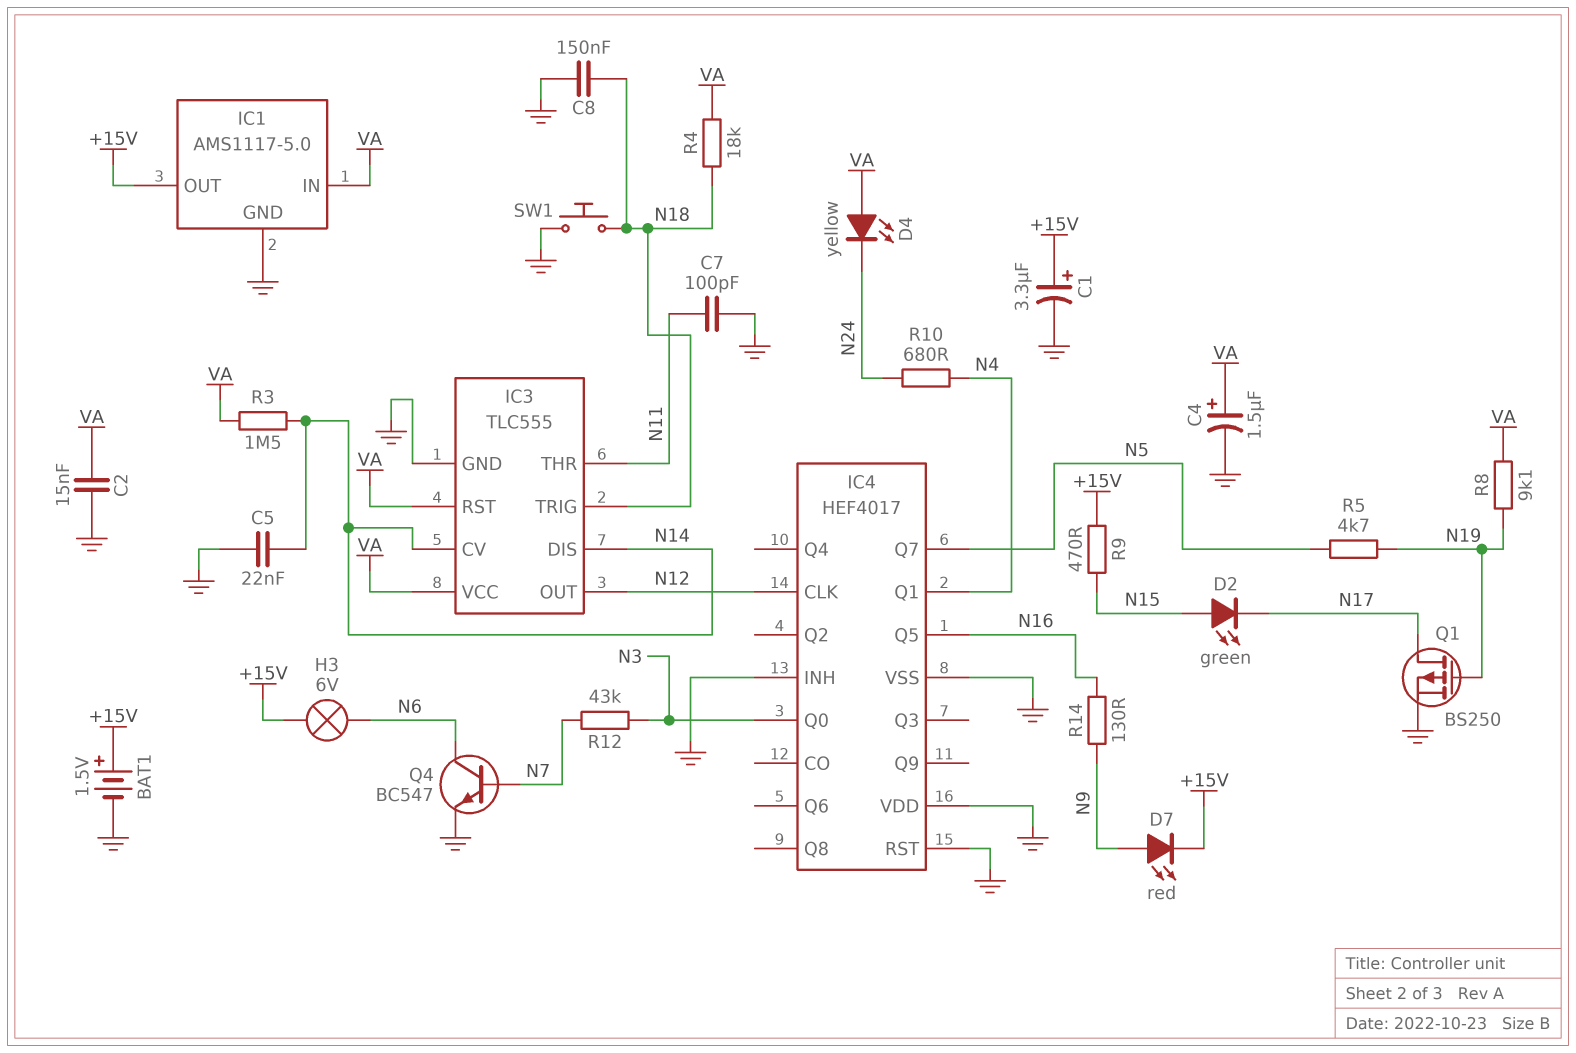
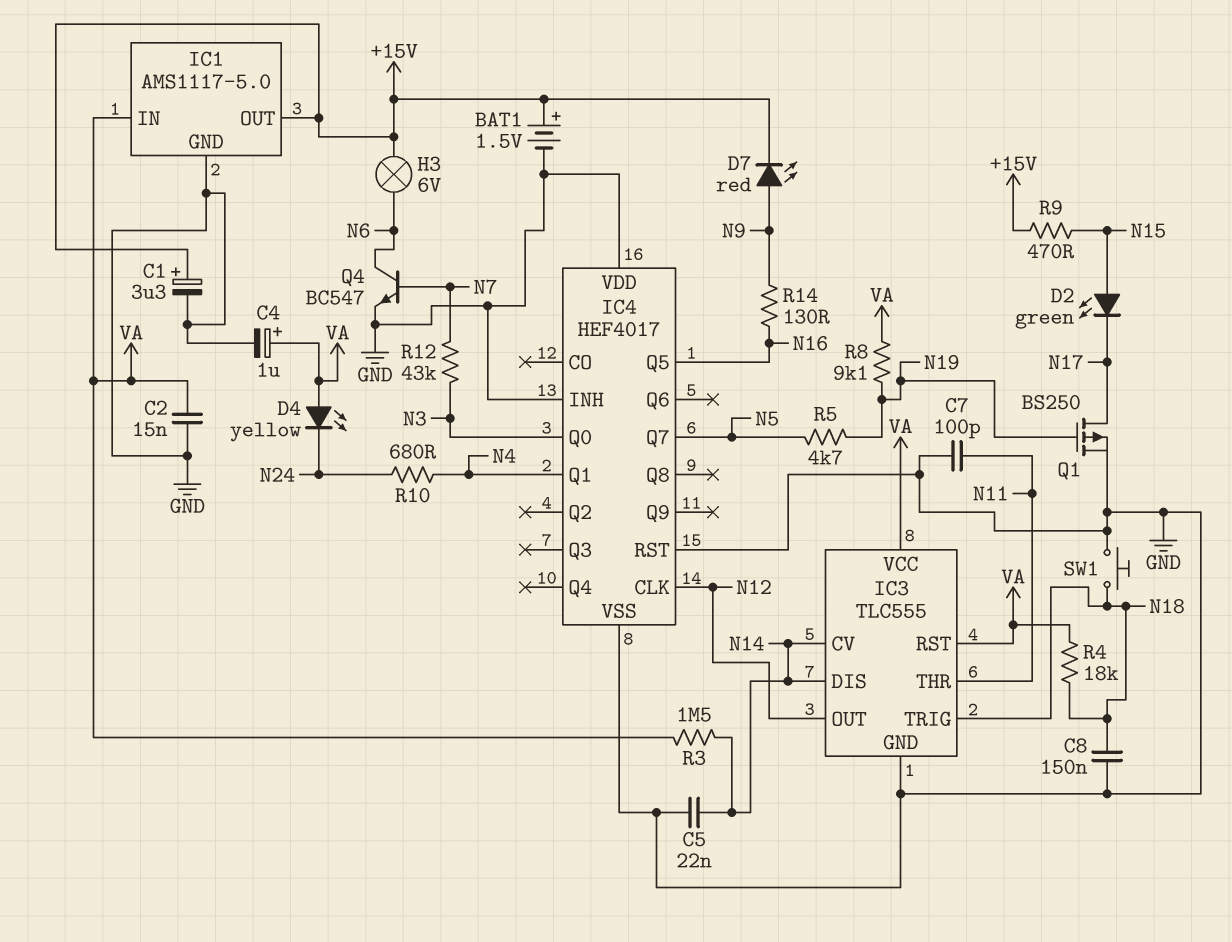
C4: 1.5uF (plus VA, minus GND) -> 1uF (plus VA, minus GND)

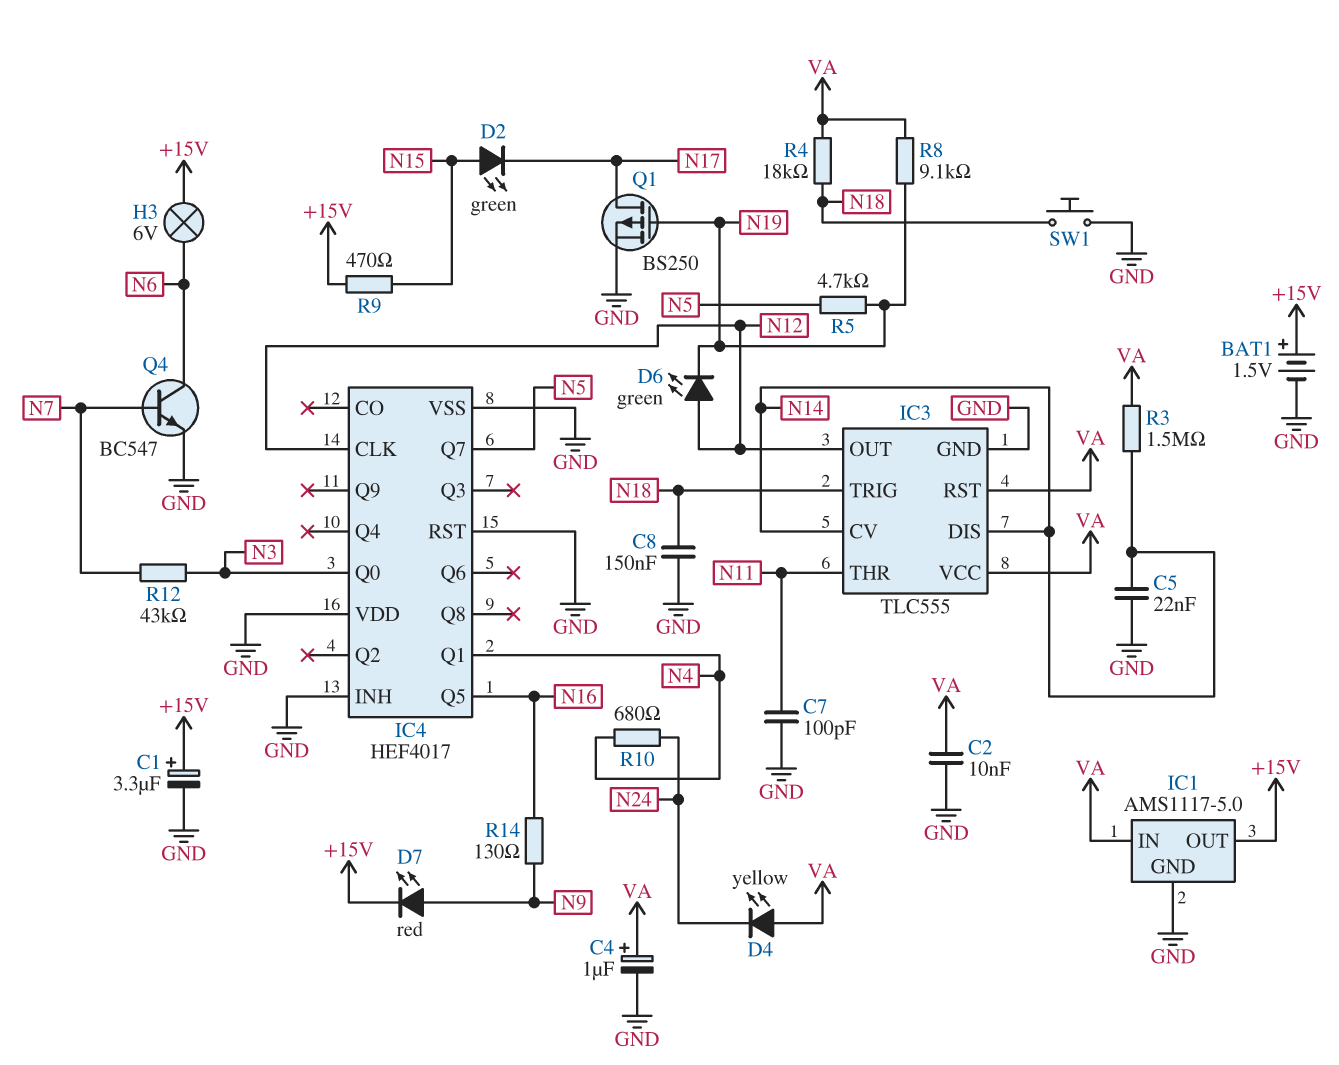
C2: 15nF (GND, VA) -> 10nF (GND, VA)
D6: none -> LED green (A N12, K N19)

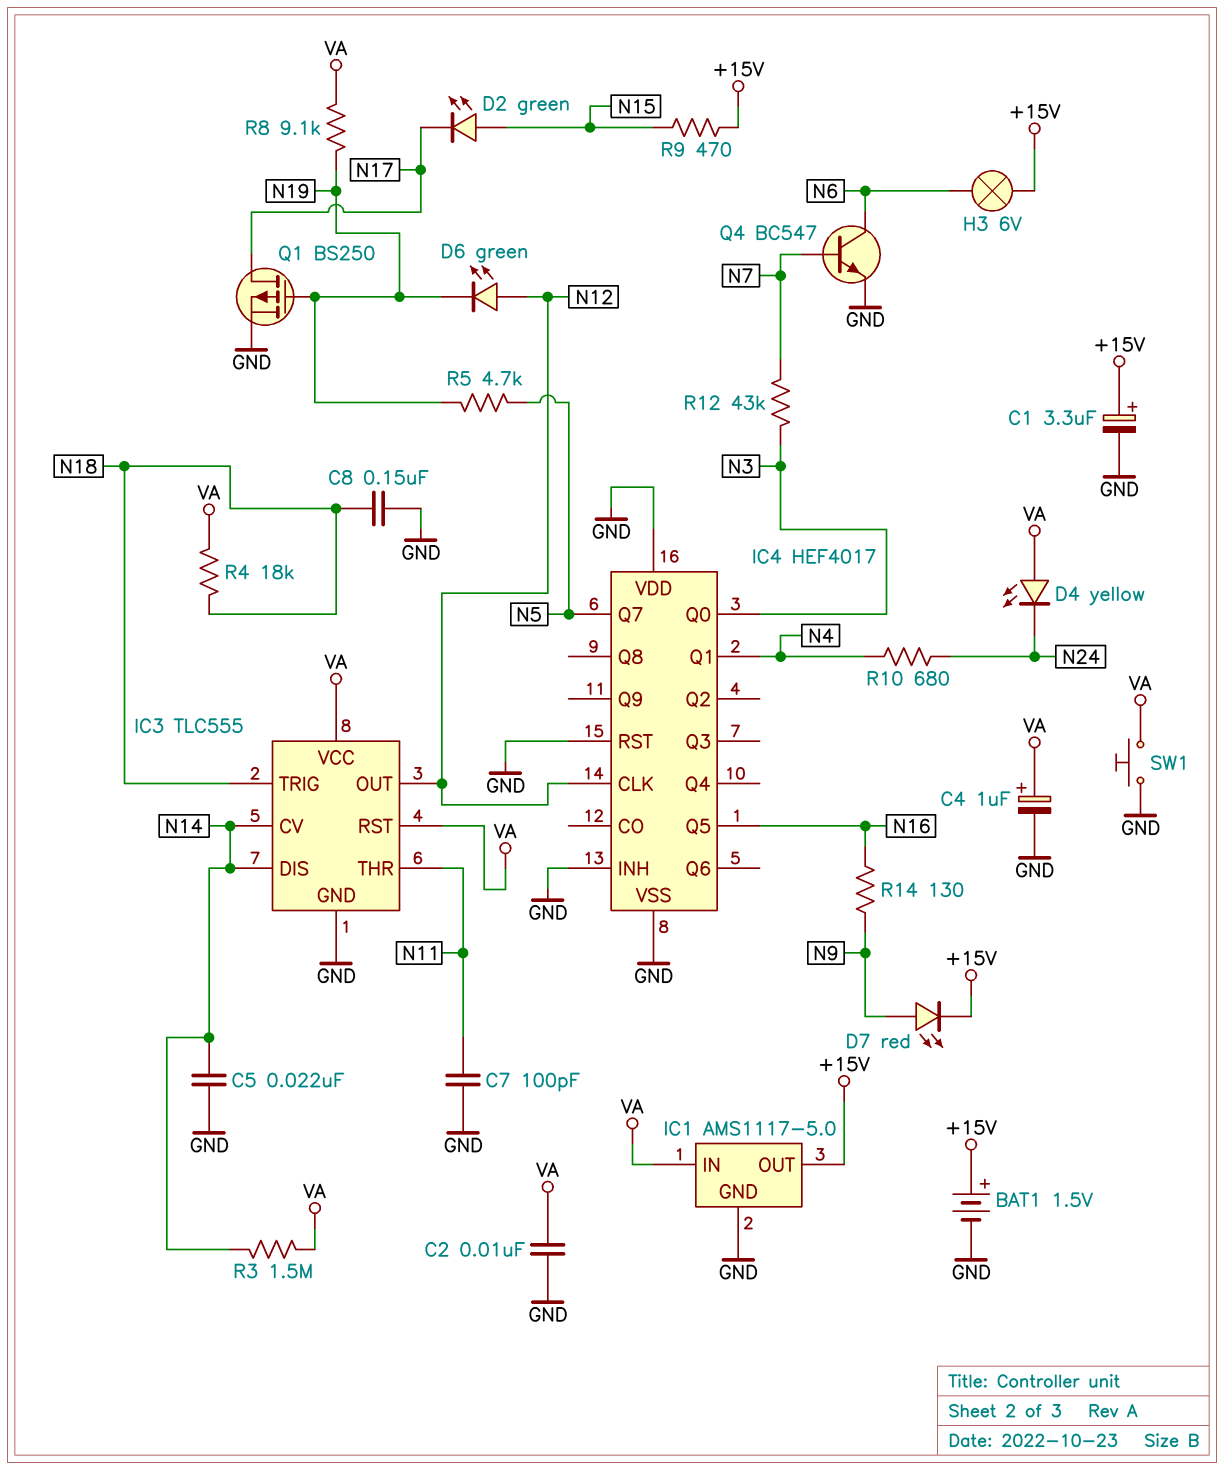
SW1: button (GND, N18) -> button (GND, VA)

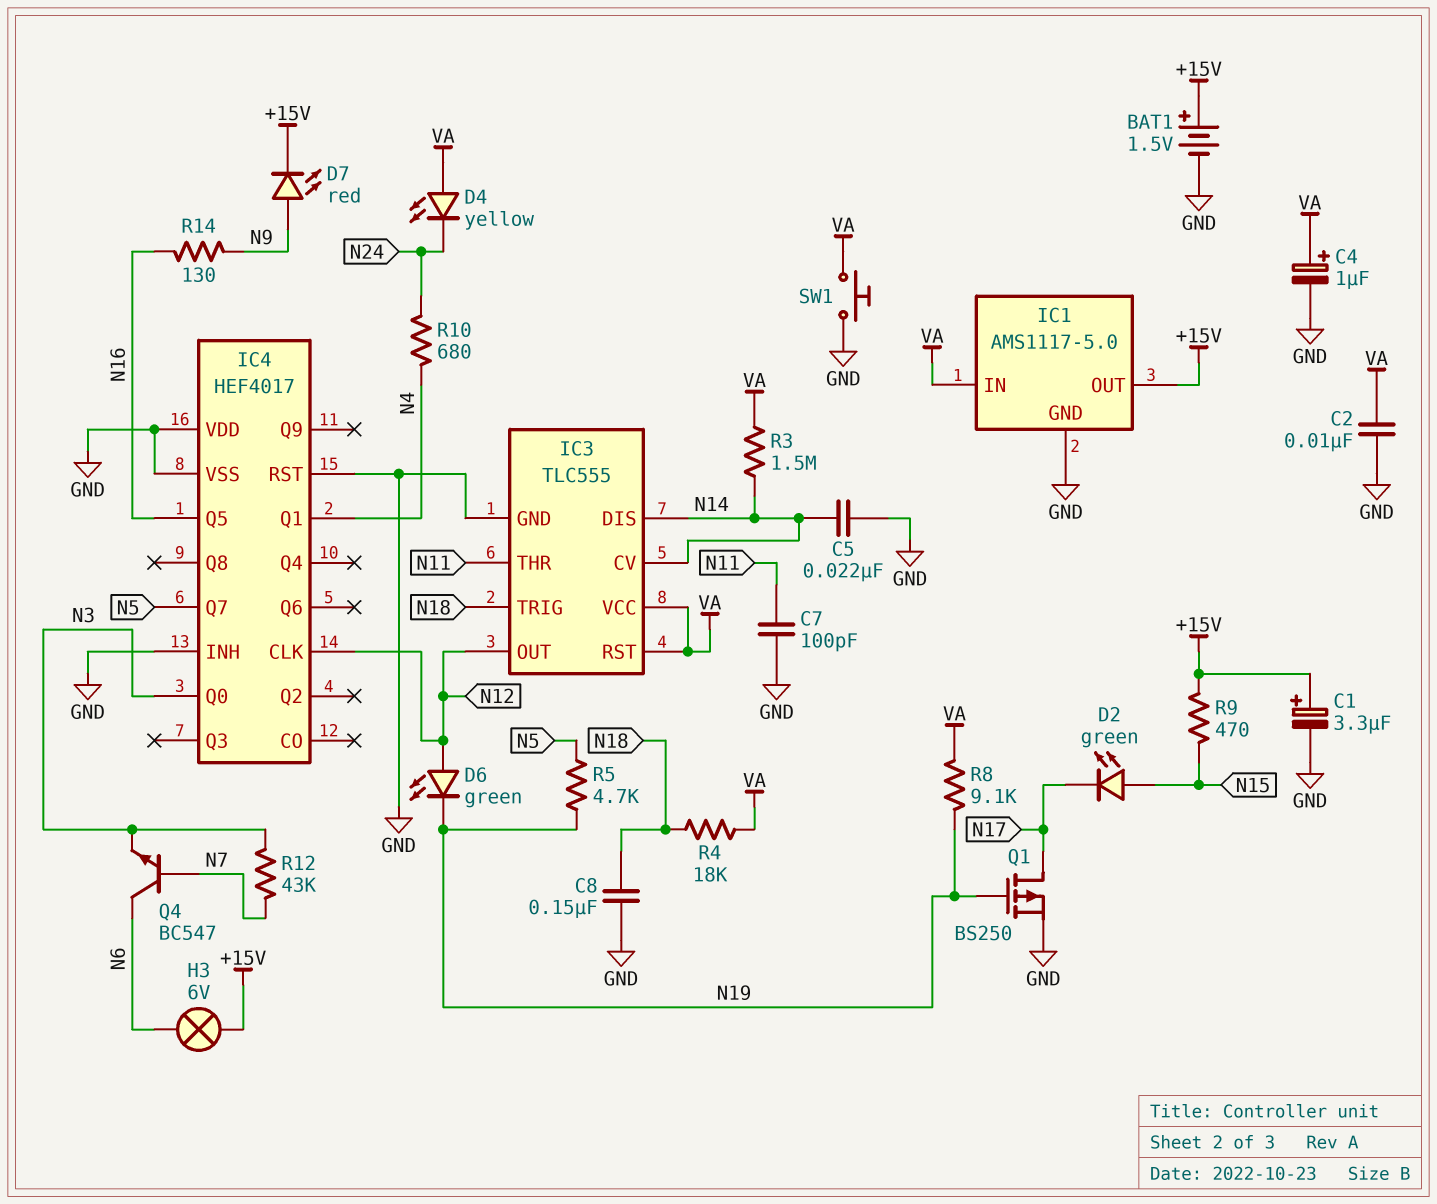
Q4: NPN BC547 (B N7, C N6, E GND) -> NPN BC547 (B N7, C N6, E N3)

